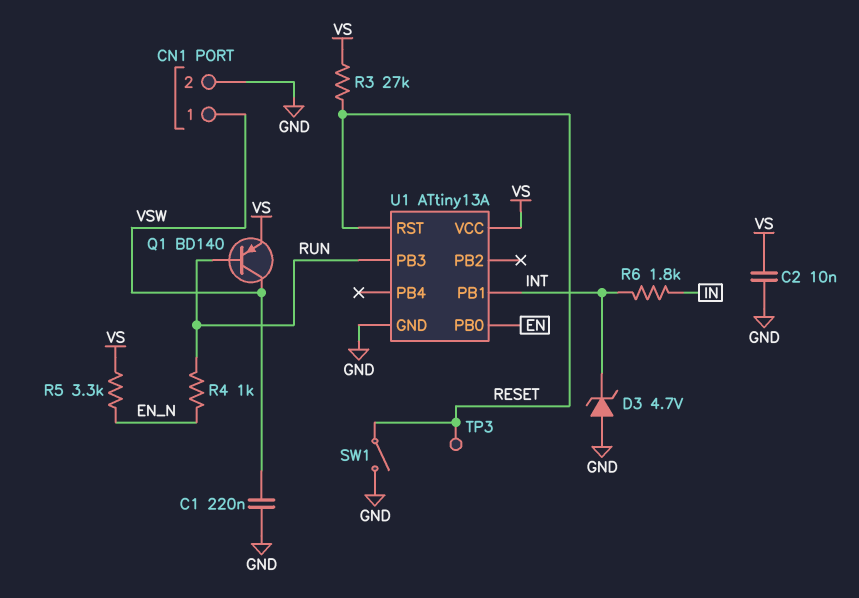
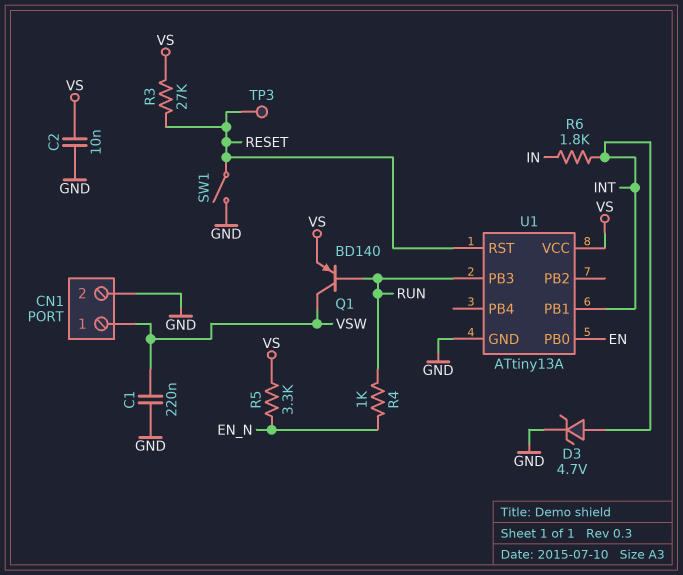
D3: zener 4.7V (A GND, K INT) -> zener 4.7V (A INT, K GND)

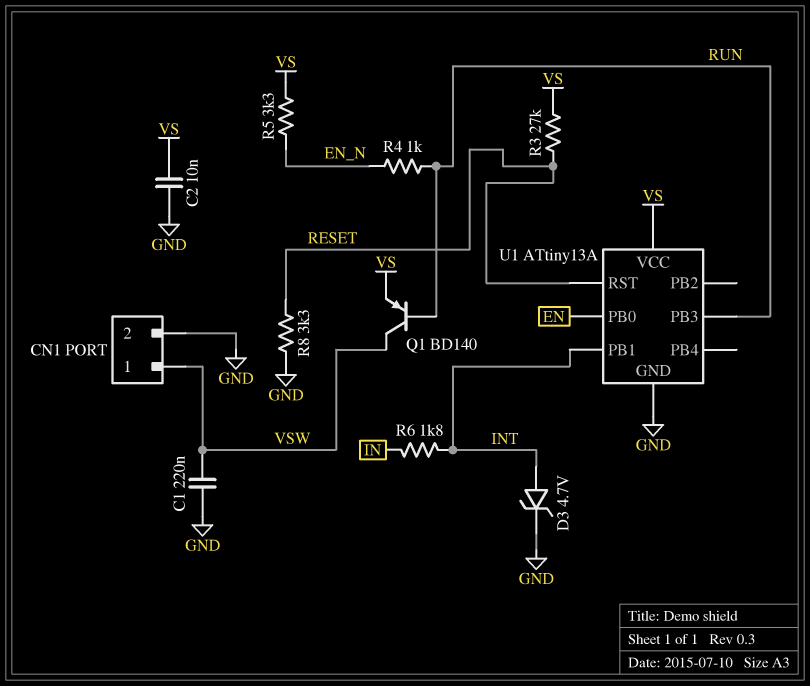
R8: none -> 3.3k (GND, RESET)
SW1: switch (GND, RESET) -> none
TP3: test point (RESET) -> none

